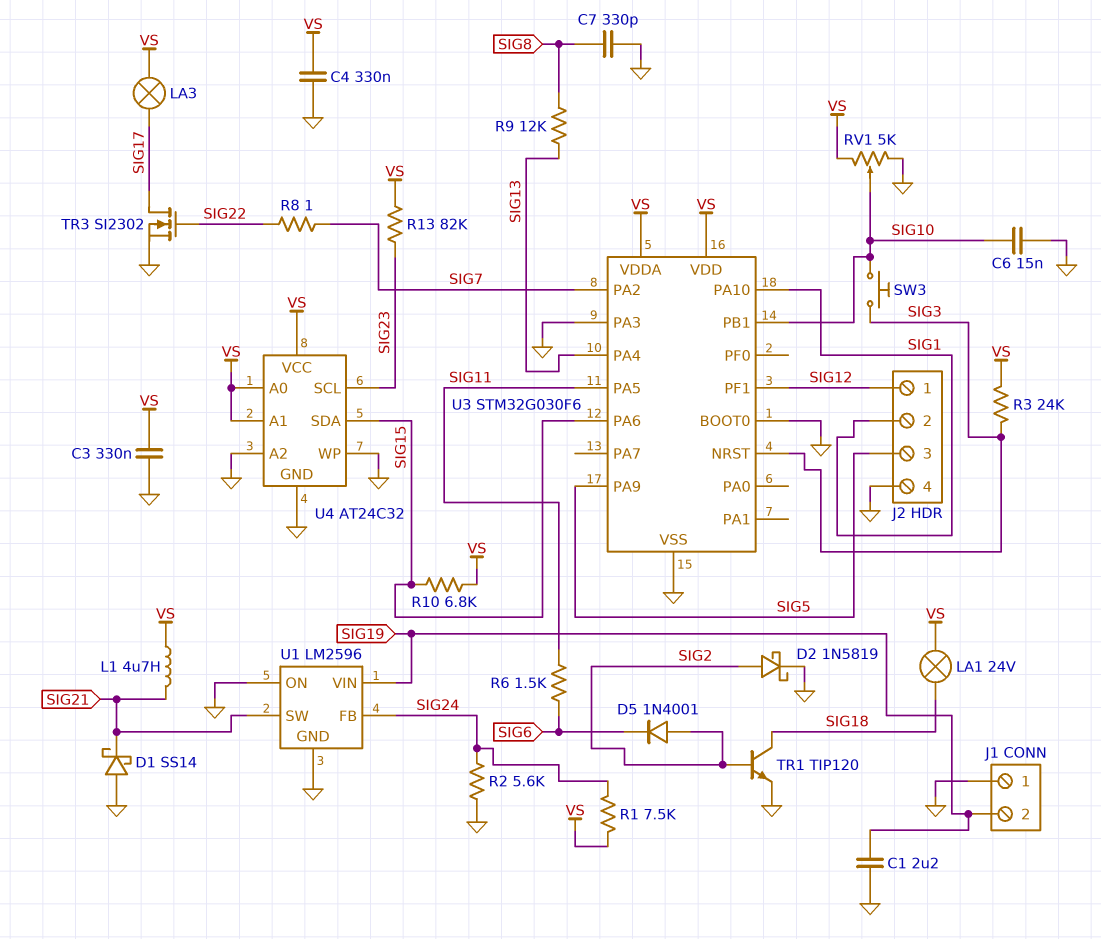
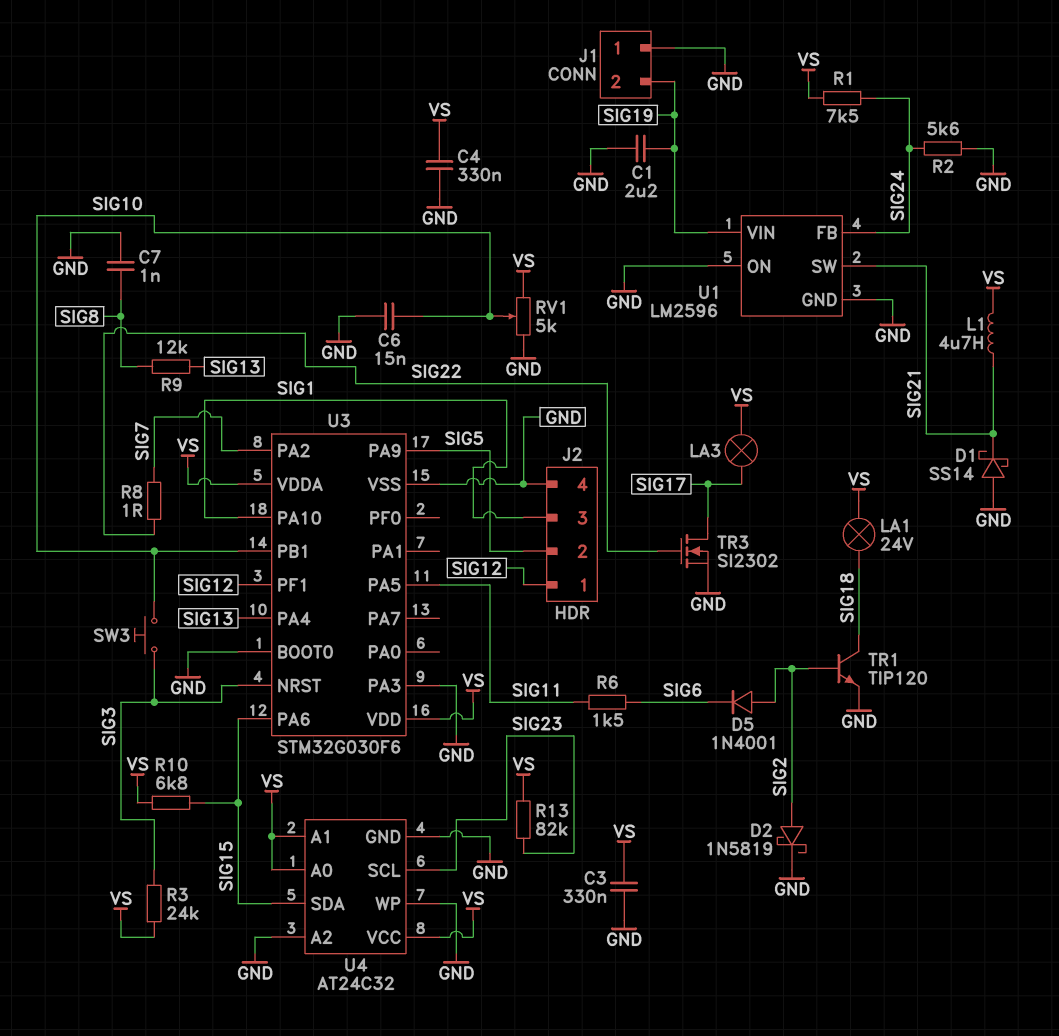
C7: 330pF (GND, SIG8) -> 1nF (GND, SIG8)
J2 pin 2: SIG1 -> SIG5
J2 pin 3: SIG5 -> SIG1

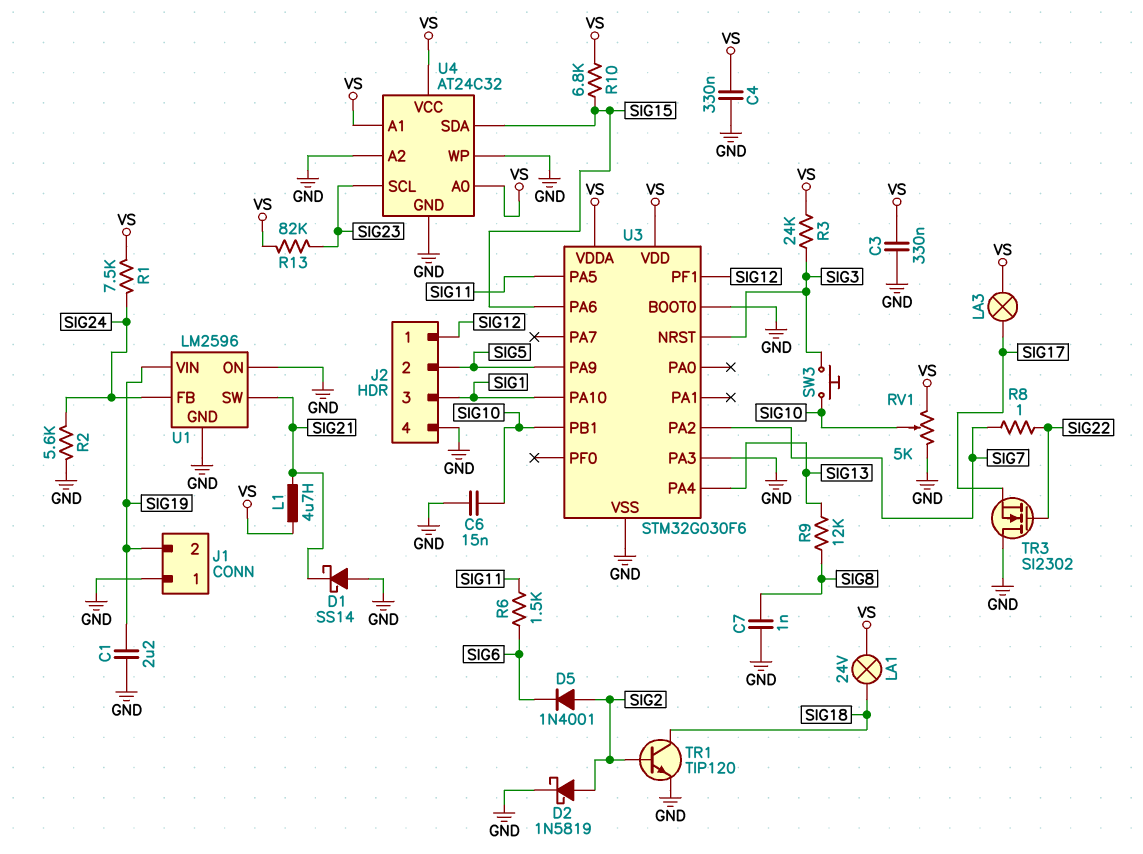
TR3: NMOS SI2302 (G SIG22, D SIG17, S GND) -> NMOS SI2302 (G SIG22, D GND, S SIG17)

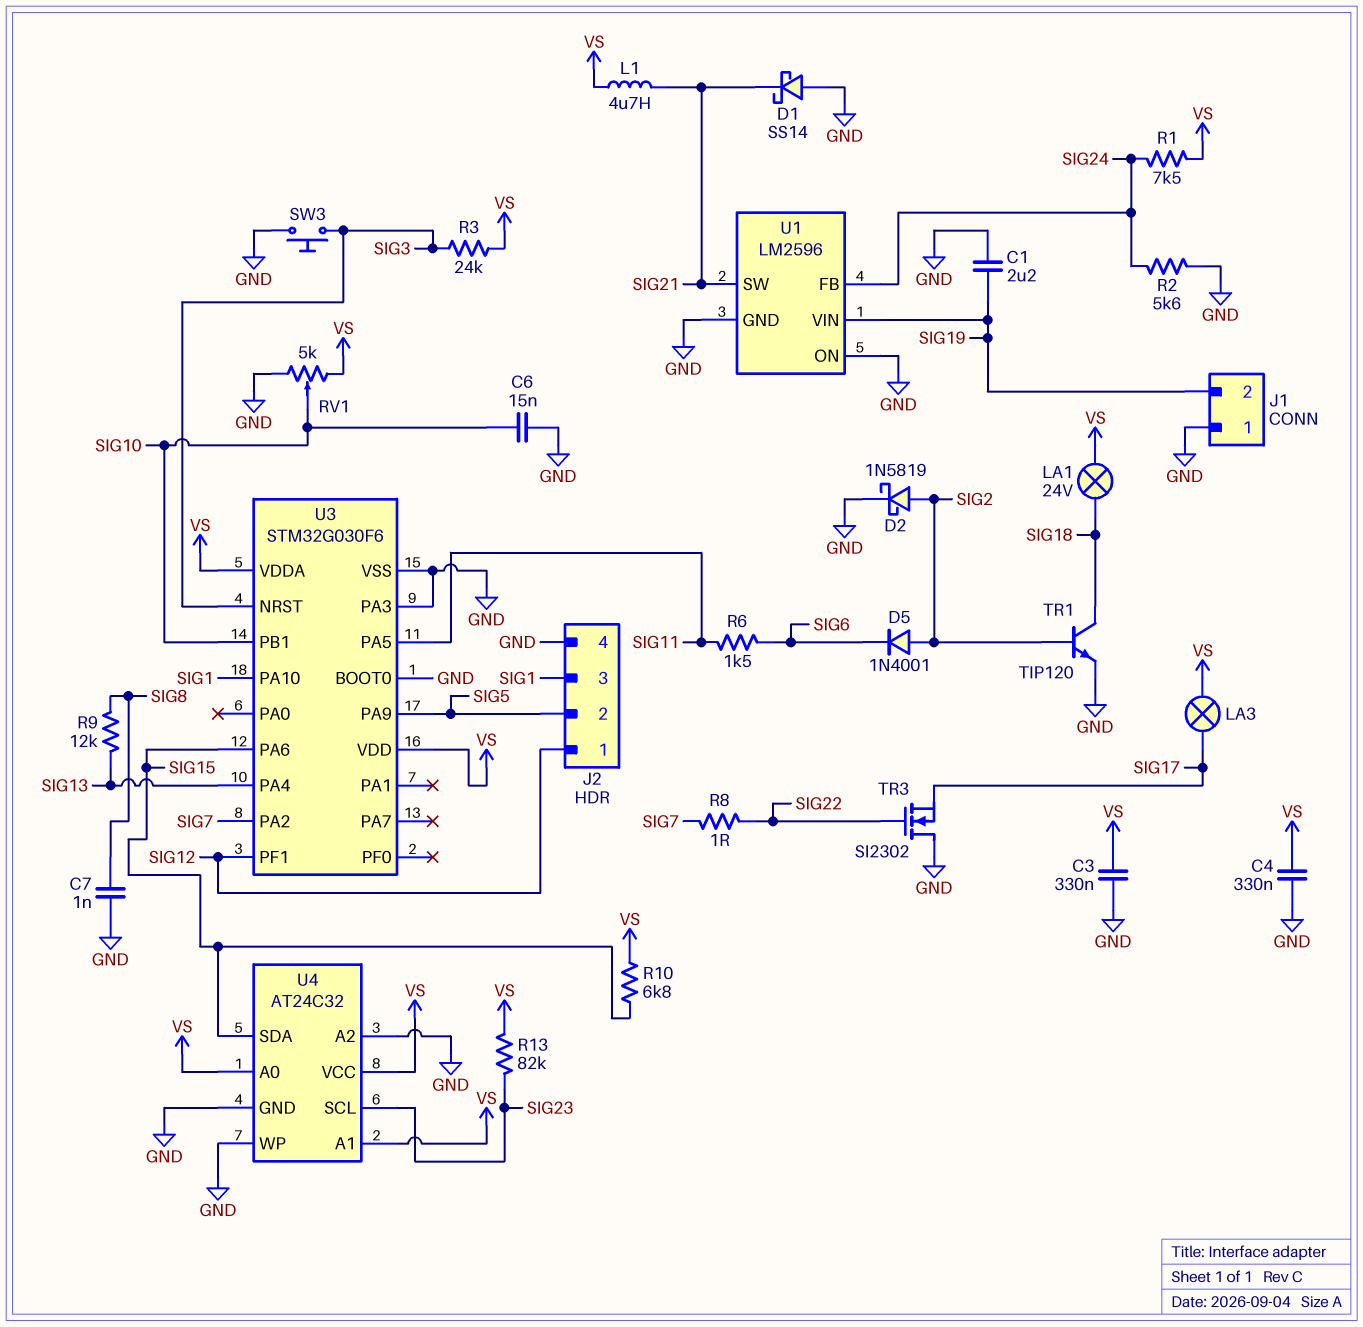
SW3: button (SIG3, SIG10) -> button (GND, SIG3)

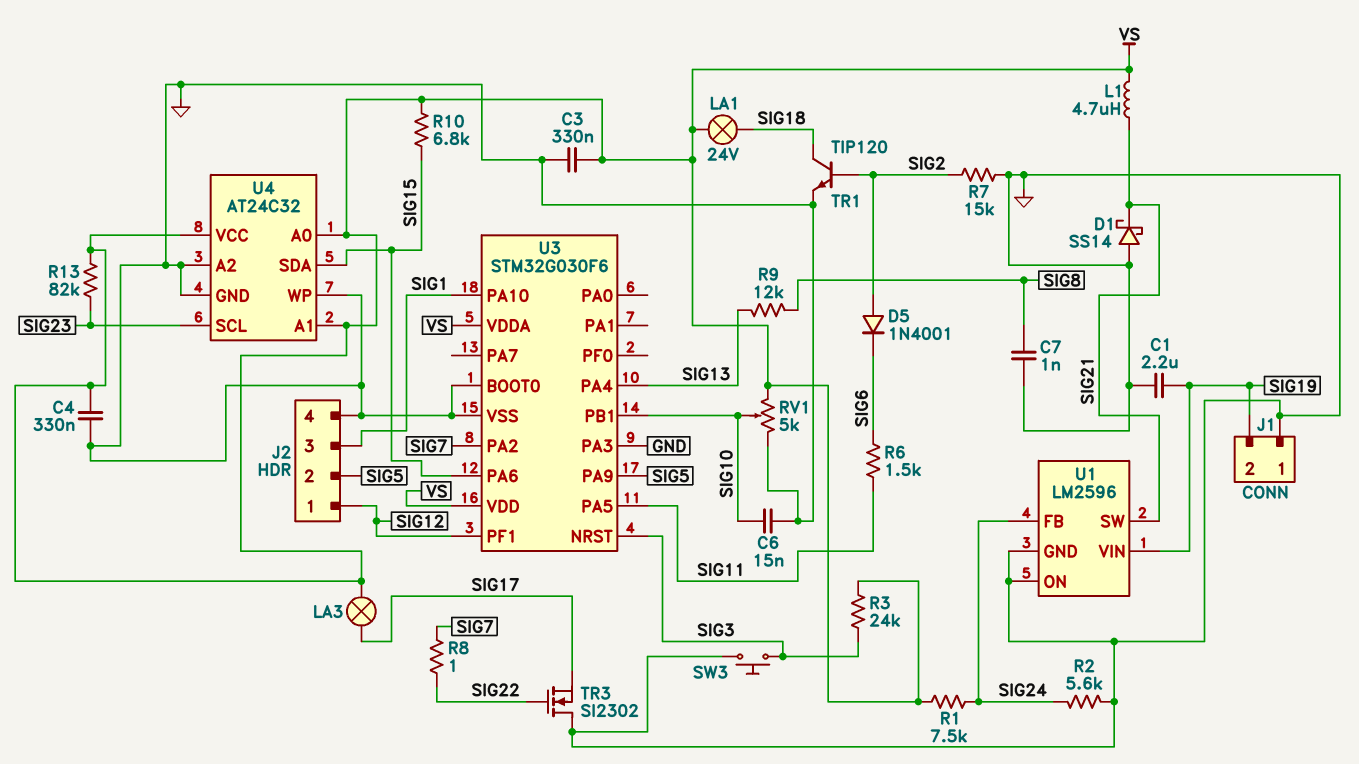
D2: schottky 1N5819 (A SIG2, K GND) -> none
R7: none -> 15k (GND, SIG2)

